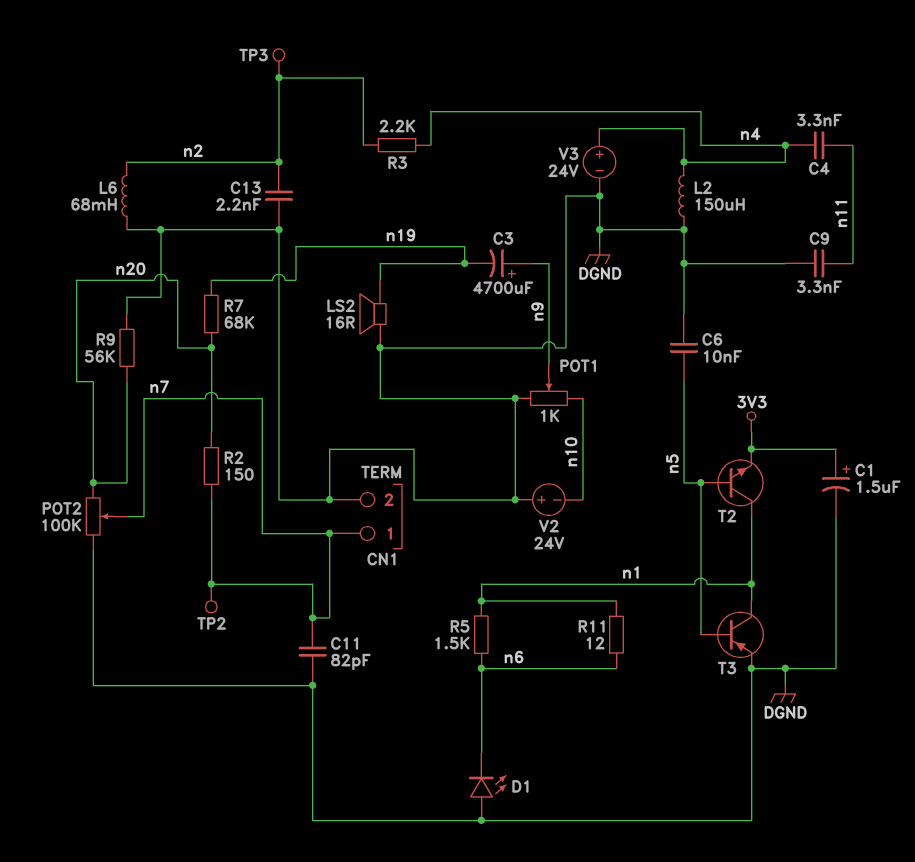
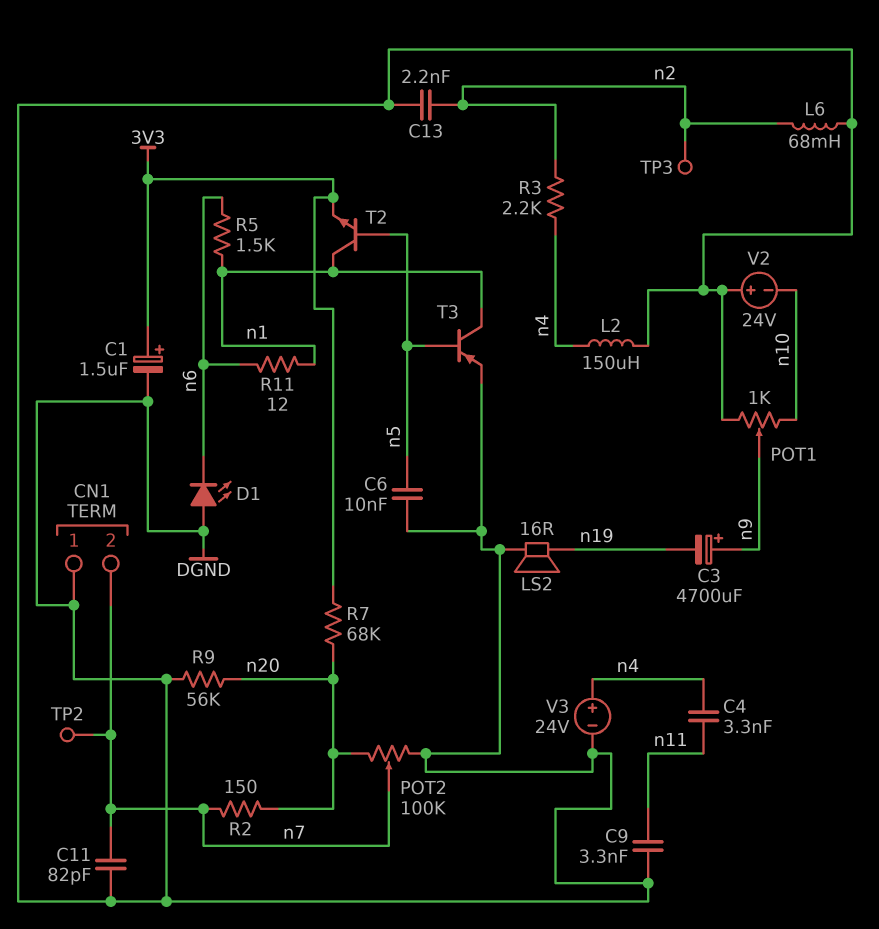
CN1 pin 1: n7 -> DGND
CN1 pin 2: DGND -> n7
R7: 68k (n19, n20) -> 68k (3V3, n20)

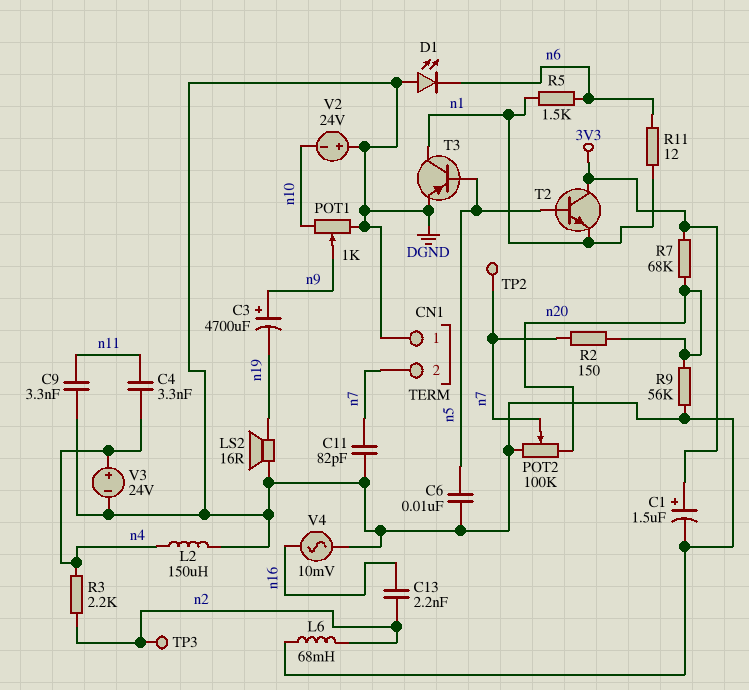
C13: 2.2nF (DGND, n2) -> 2.2nF (n2, n16)
T2: NPN (B n5, C n1, E 3V3) -> NPN (B n5, C 3V3, E n1)
V4: none -> AC 10mV (DGND, n16)

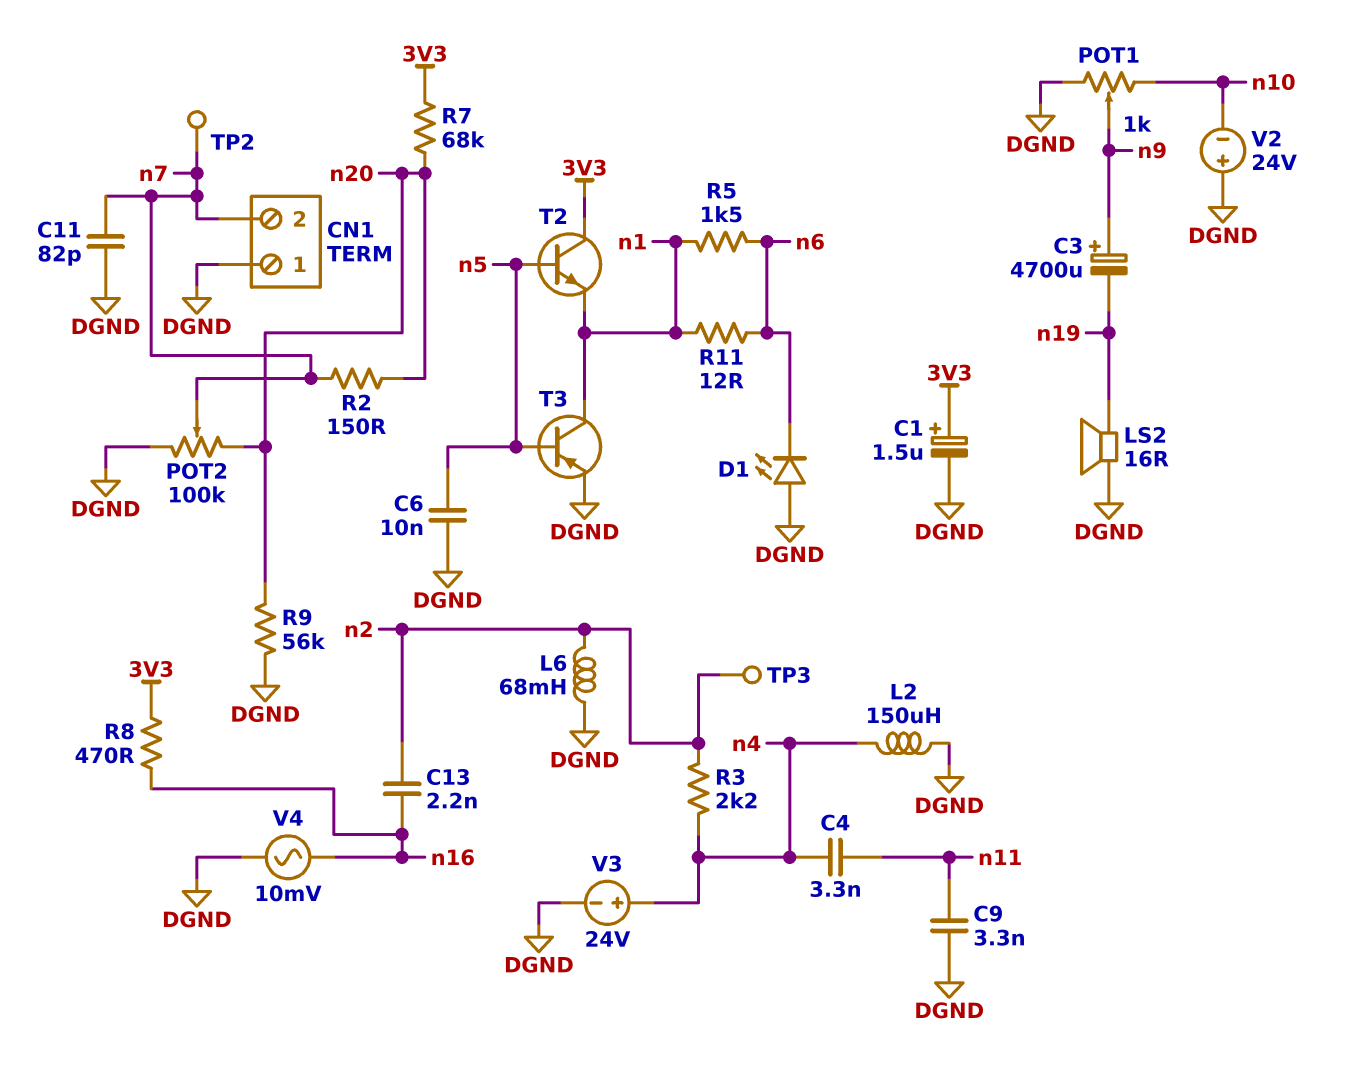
R8: none -> 470 (3V3, n16)

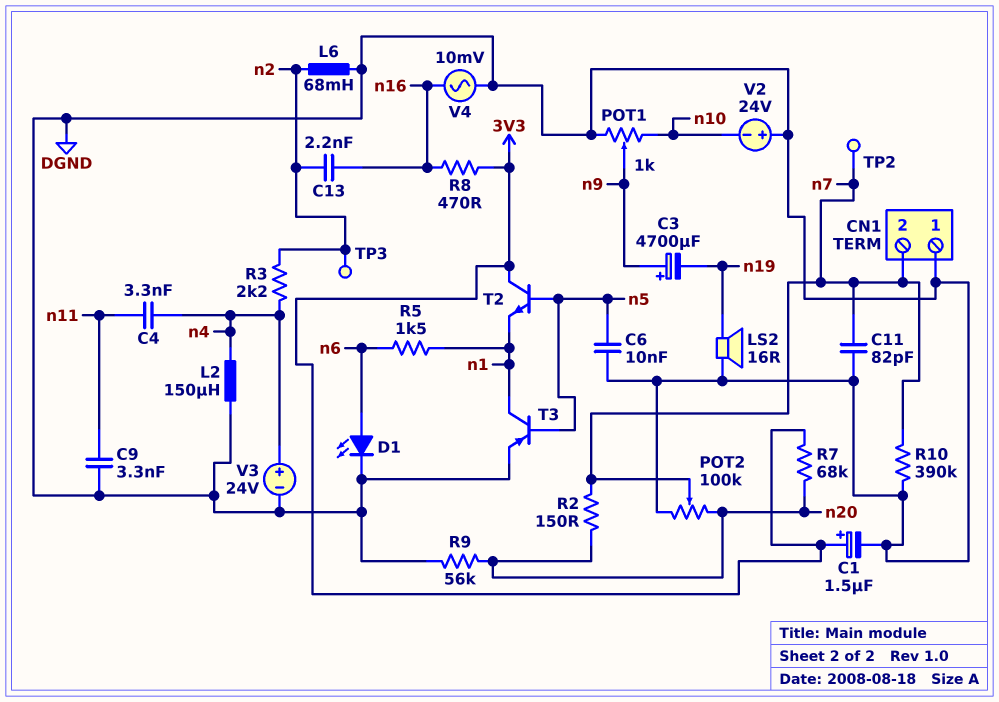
D1: LED (A DGND, K n6) -> LED (A n6, K DGND)
R10: none -> 390k (DGND, n7)
R11: 12 (n1, n6) -> none

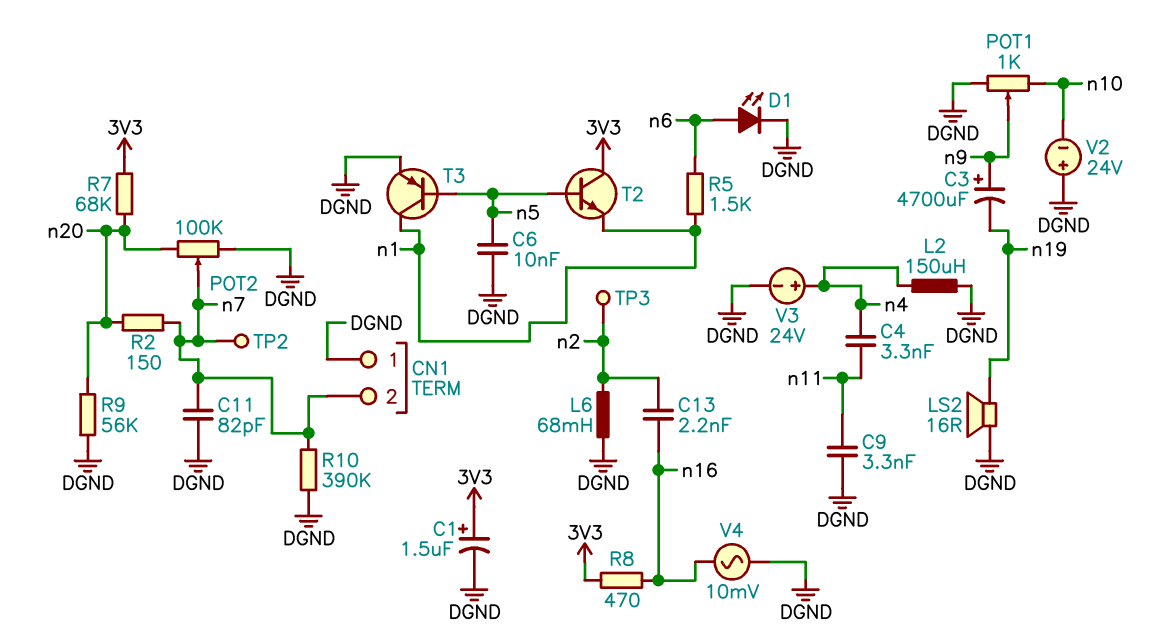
R3: 2.2k (n2, n4) -> none

